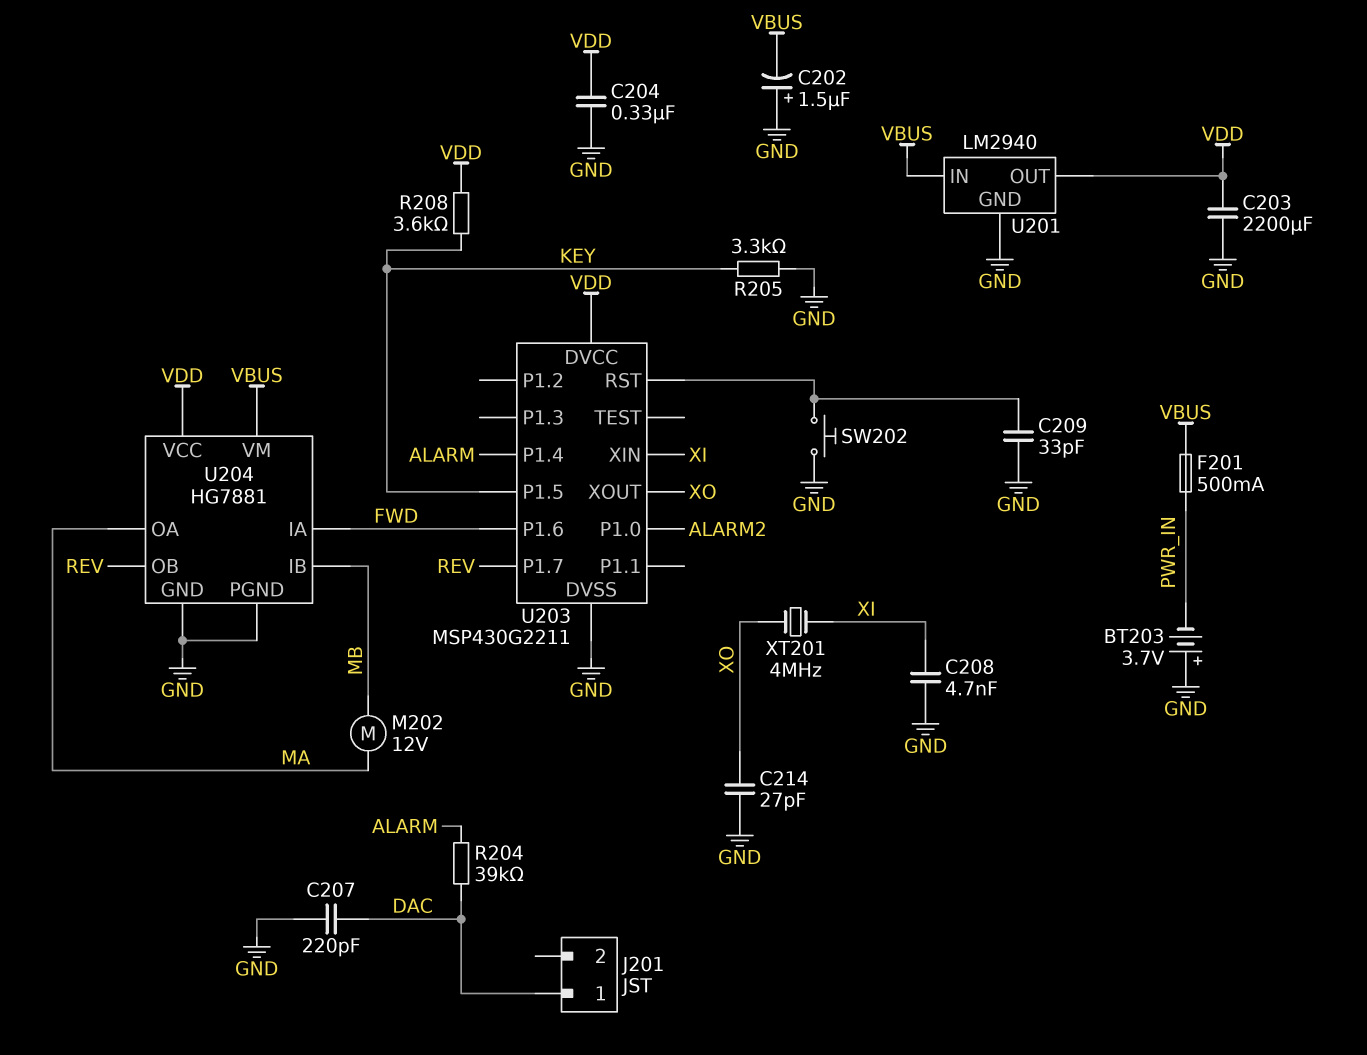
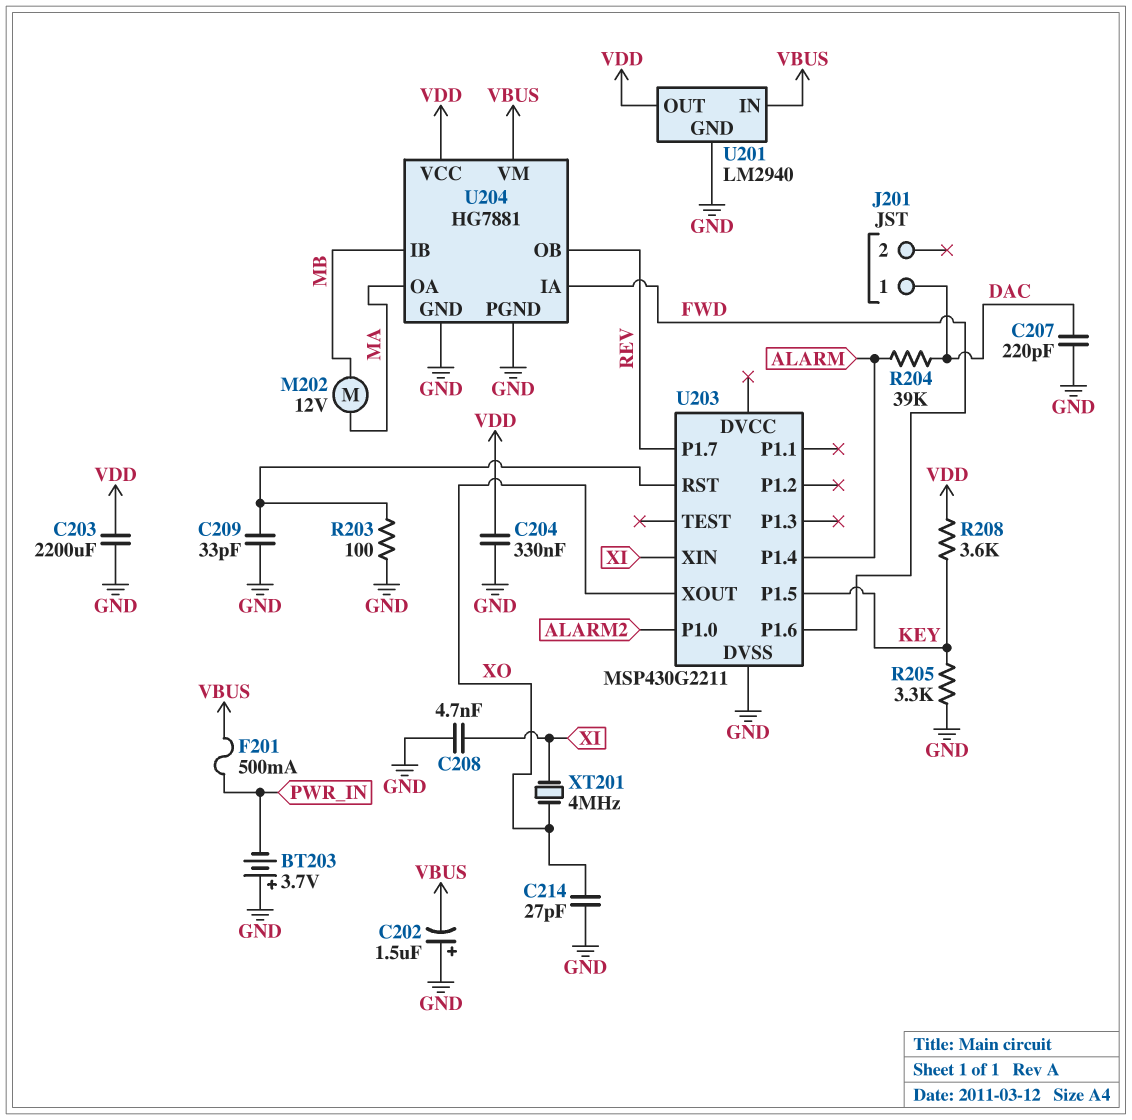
R203: none -> 100 (GND, U203/RST)
SW202: button (GND, U203/RST) -> none
U203 pin DVCC: VDD -> none

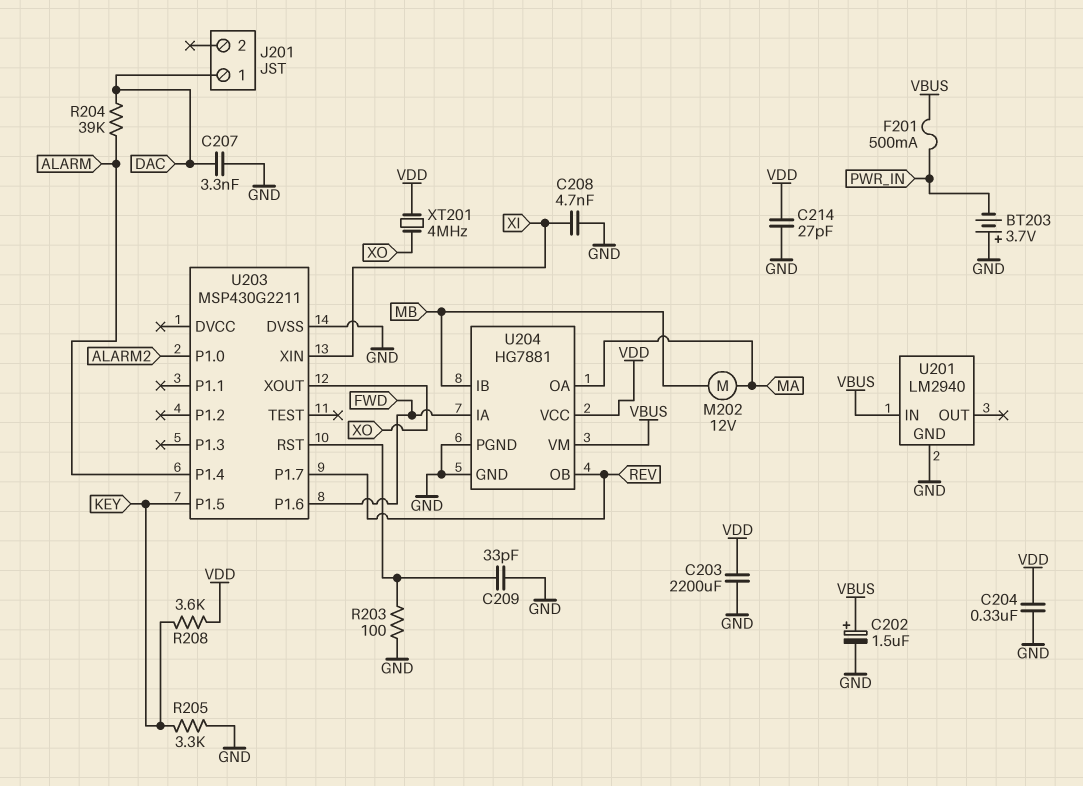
C202: 1.5uF (plus GND, minus VBUS) -> 1.5uF (plus VBUS, minus GND)
C207: 220pF (DAC, GND) -> 3.3nF (DAC, GND)
C214: 27pF (GND, XO) -> 27pF (GND, VDD)
U201 pin OUT: VDD -> none
XT201: 4MHz (XI, XO) -> 4MHz (VDD, XO)

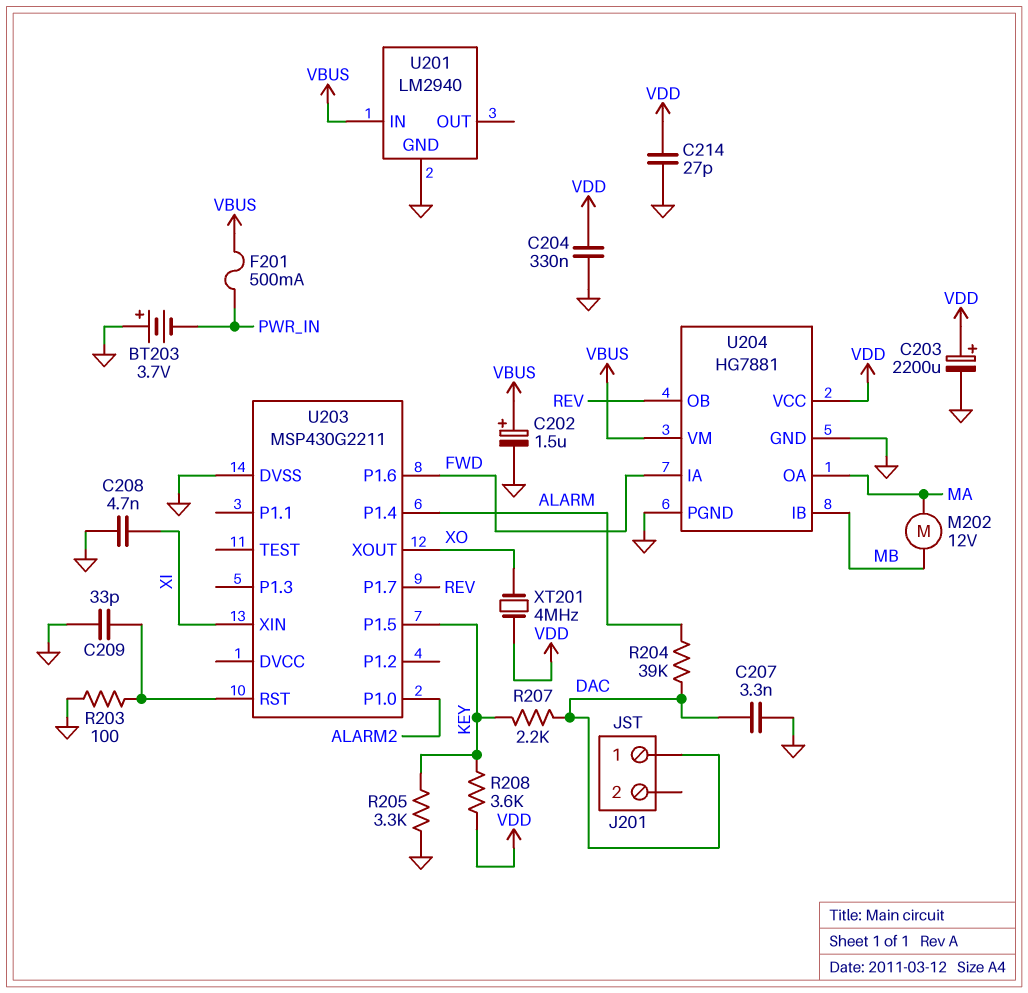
C203: 2200uF (GND, VDD) -> 2200uF (plus VDD, minus GND)
R207: none -> 2.2k (DAC, KEY)

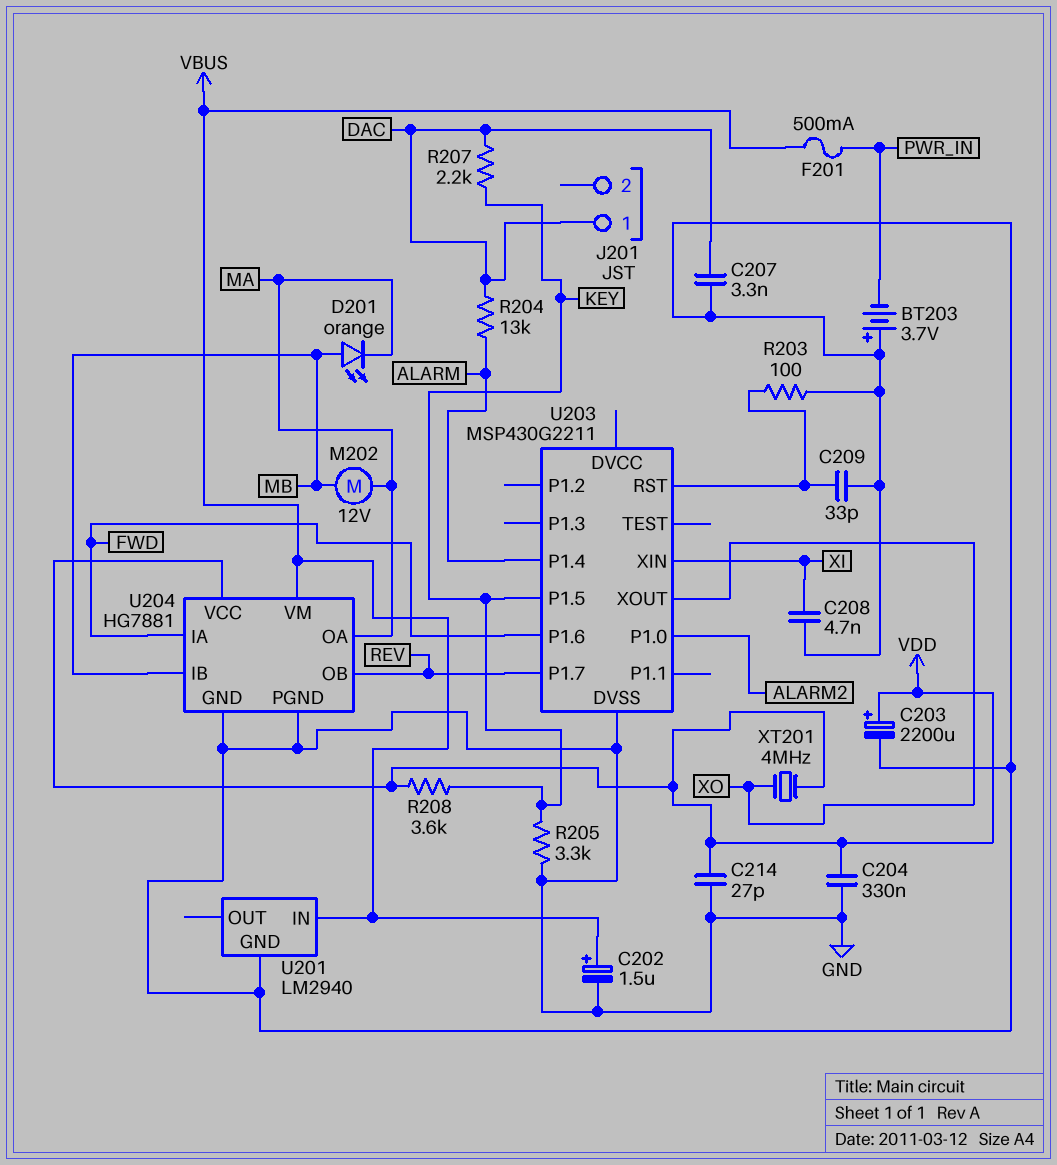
D201: none -> LED orange (A MB, K MA)
R204: 39k (ALARM, DAC) -> 13k (ALARM, DAC)

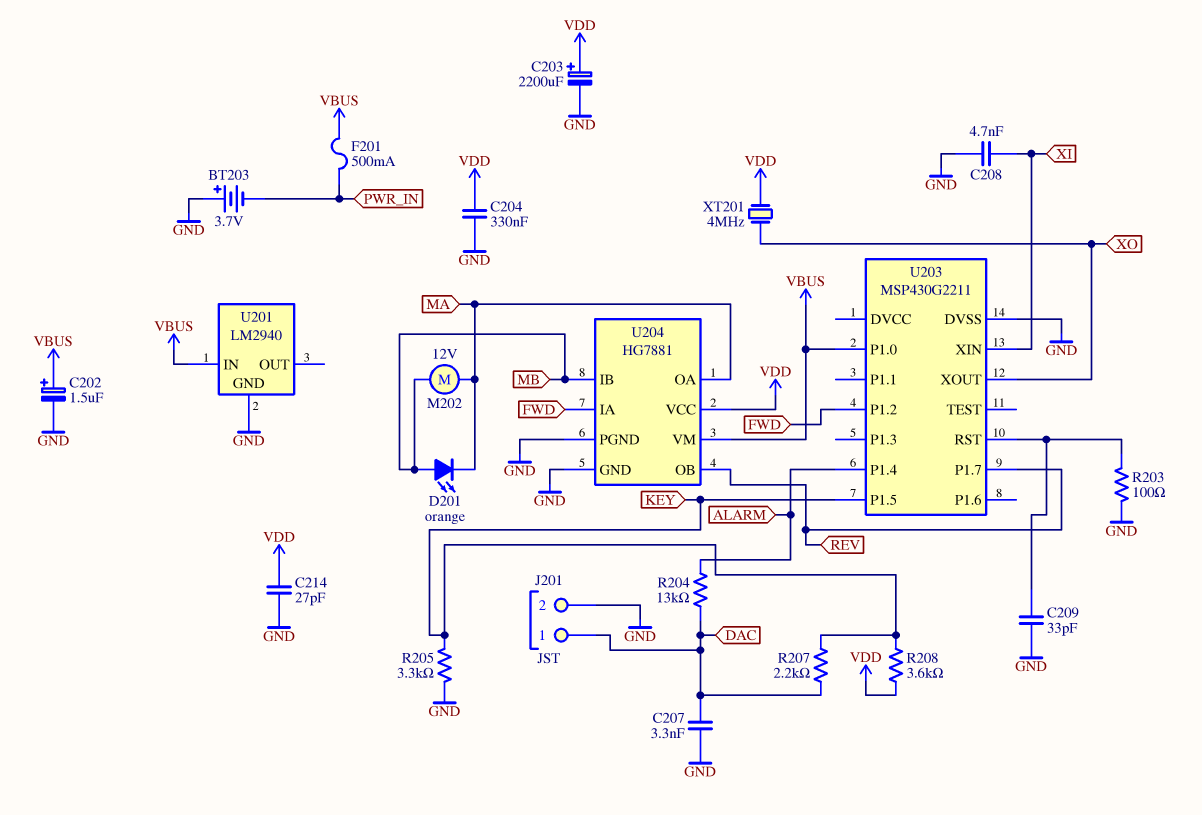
J201 pin 2: none -> GND
U203 pin P1.0: ALARM2 -> VBUS
U203 pin P1.2: none -> FWD
U203 pin P1.6: FWD -> none

